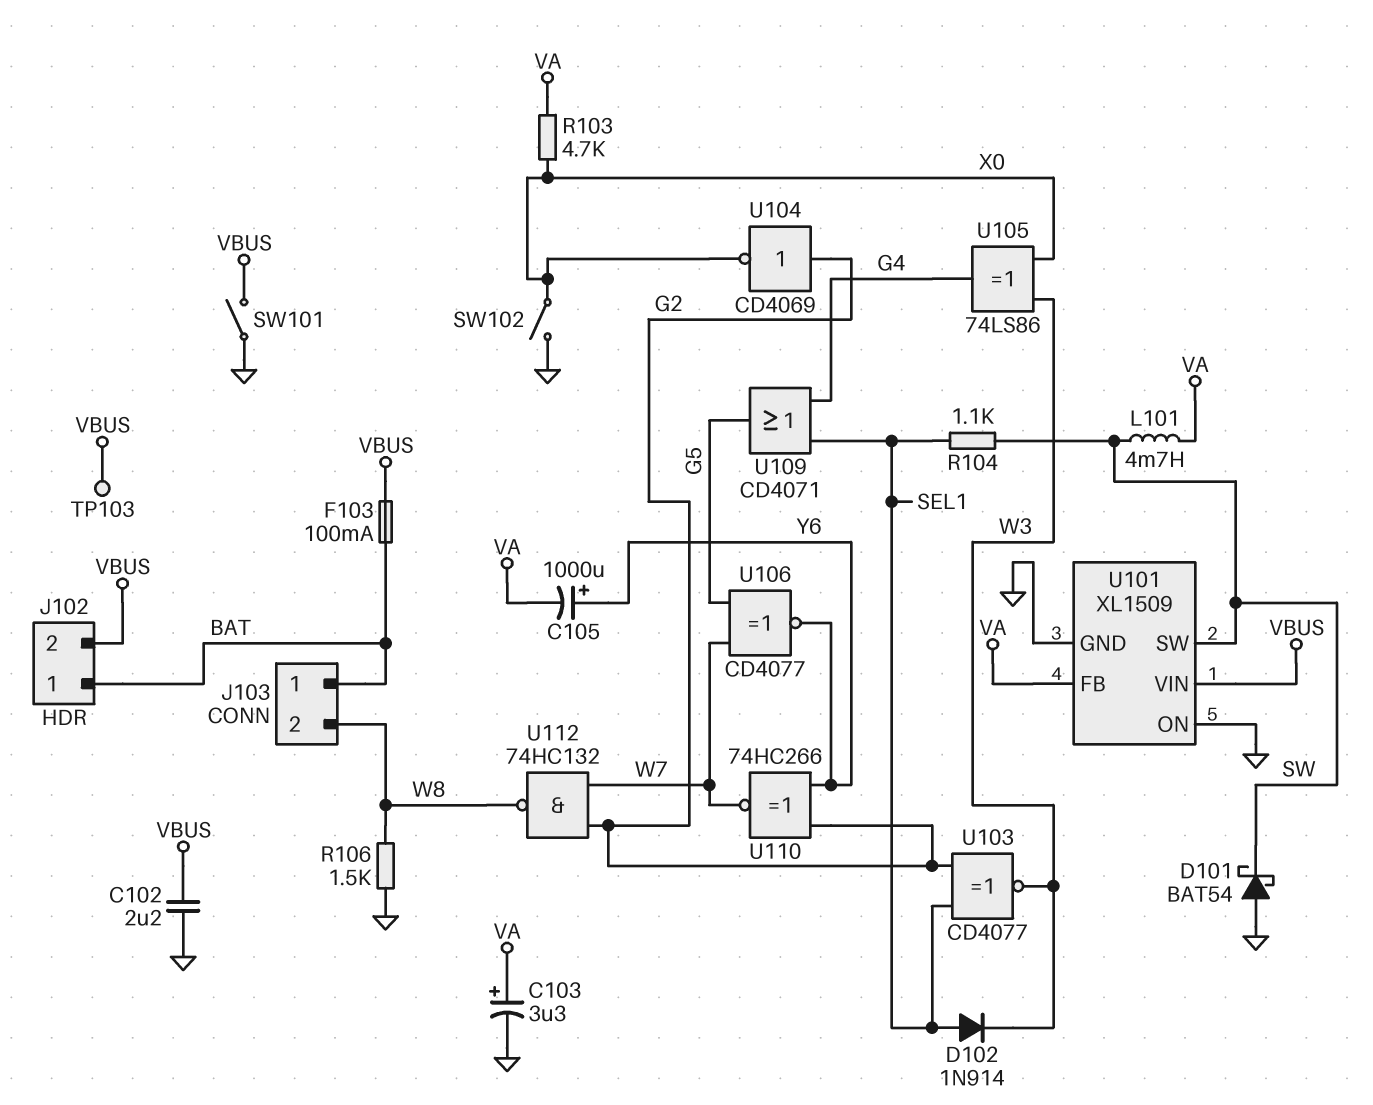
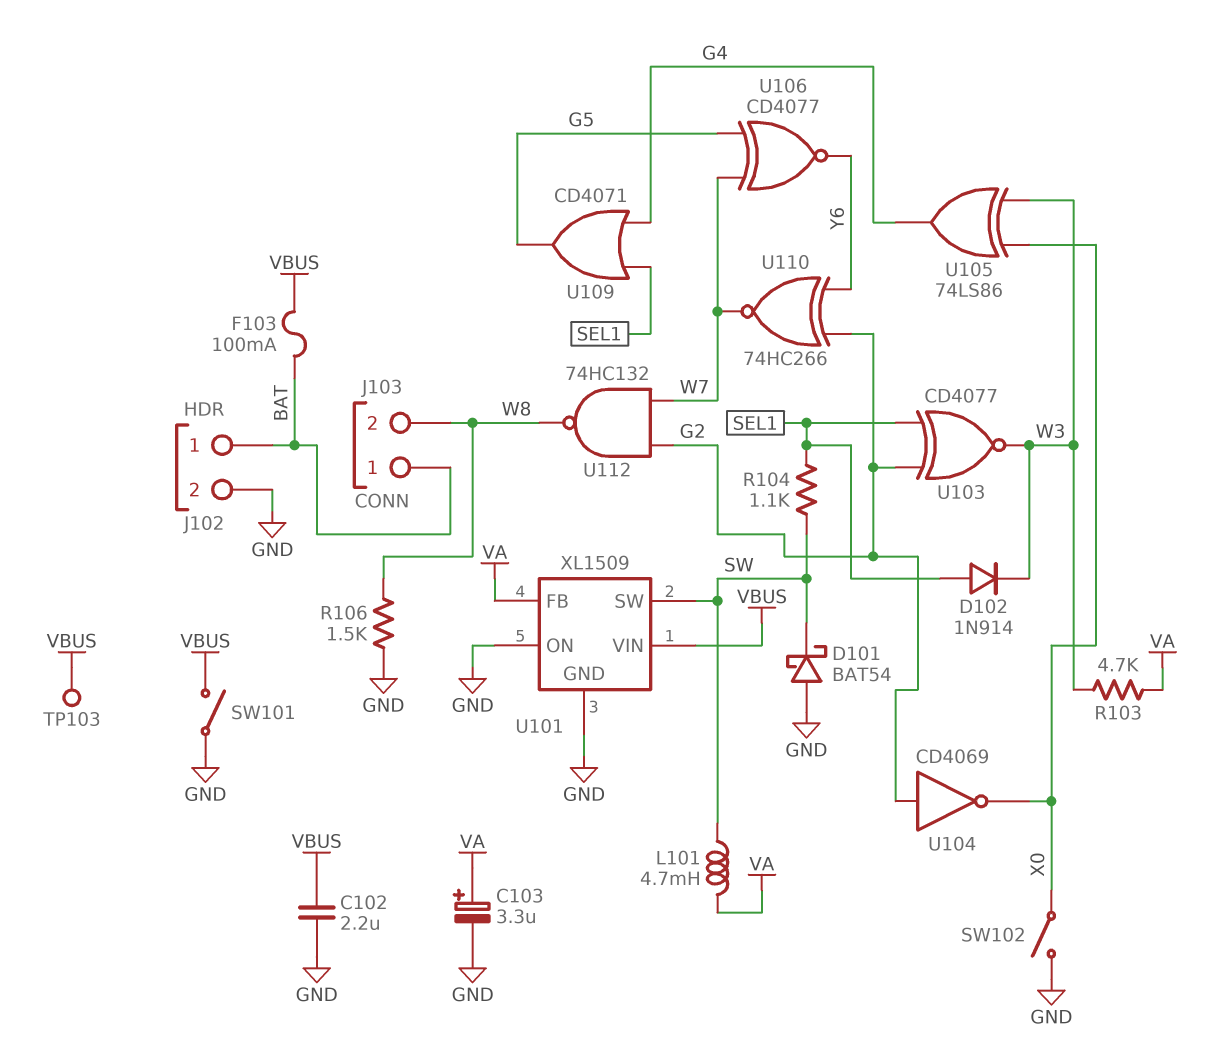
C105: 1000uF (plus Y6, minus VA) -> none
J102 pin 2: VBUS -> GND
R103: 4.7k (VA, X0) -> 4.7k (VA, W3)

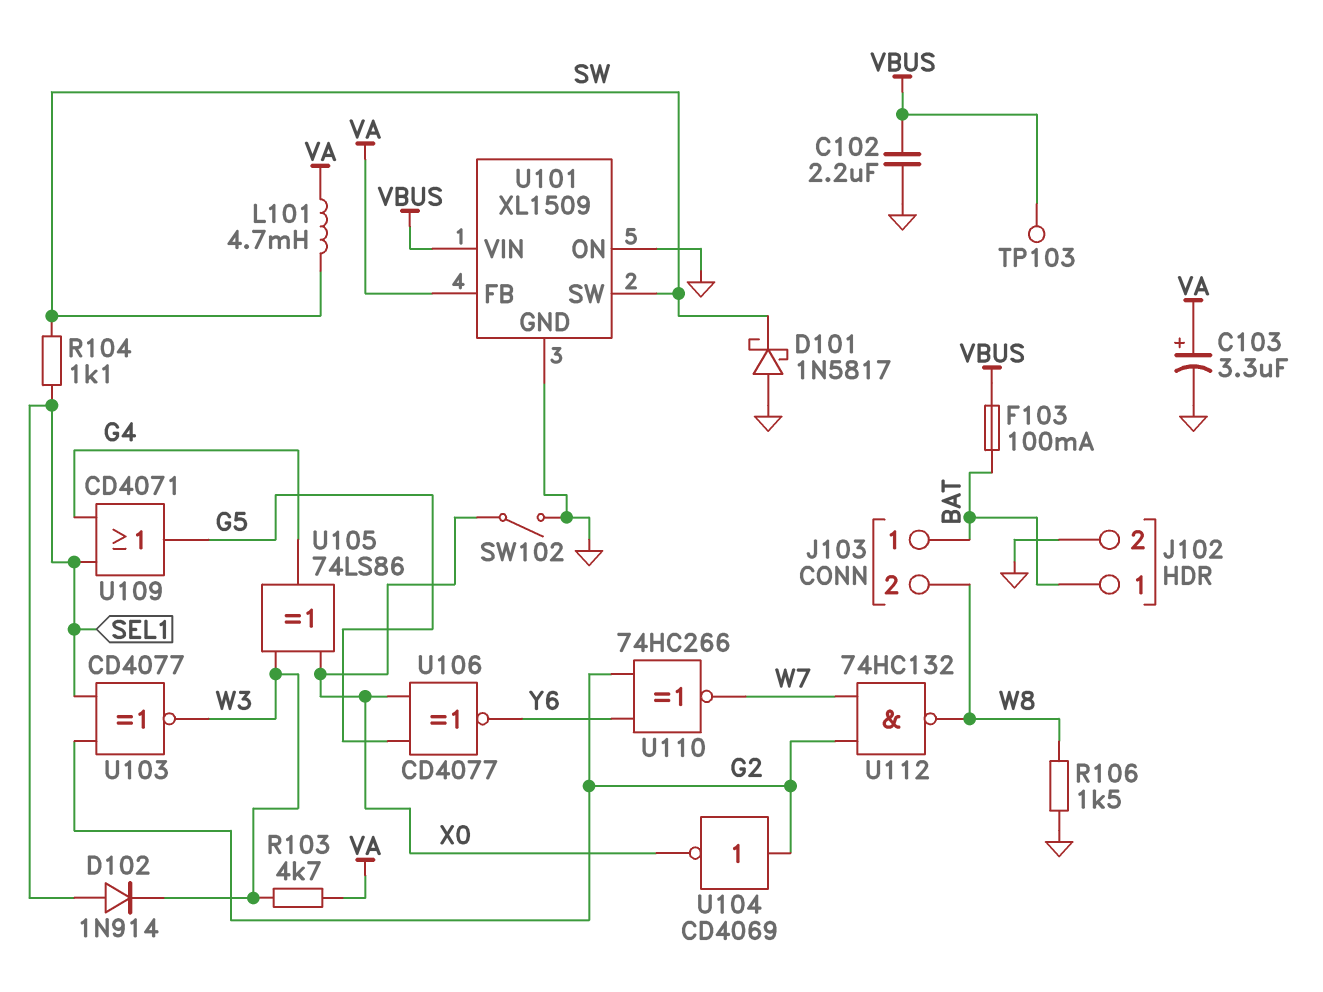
D101: schottky BAT54 (A GND, K SW) -> schottky 1N5817 (A GND, K SW)
SW101: switch (GND, VBUS) -> none
U106: XNOR CD4077 (in G5, in W7, out Y6) -> XNOR CD4077 (in G5, in X0, out Y6)

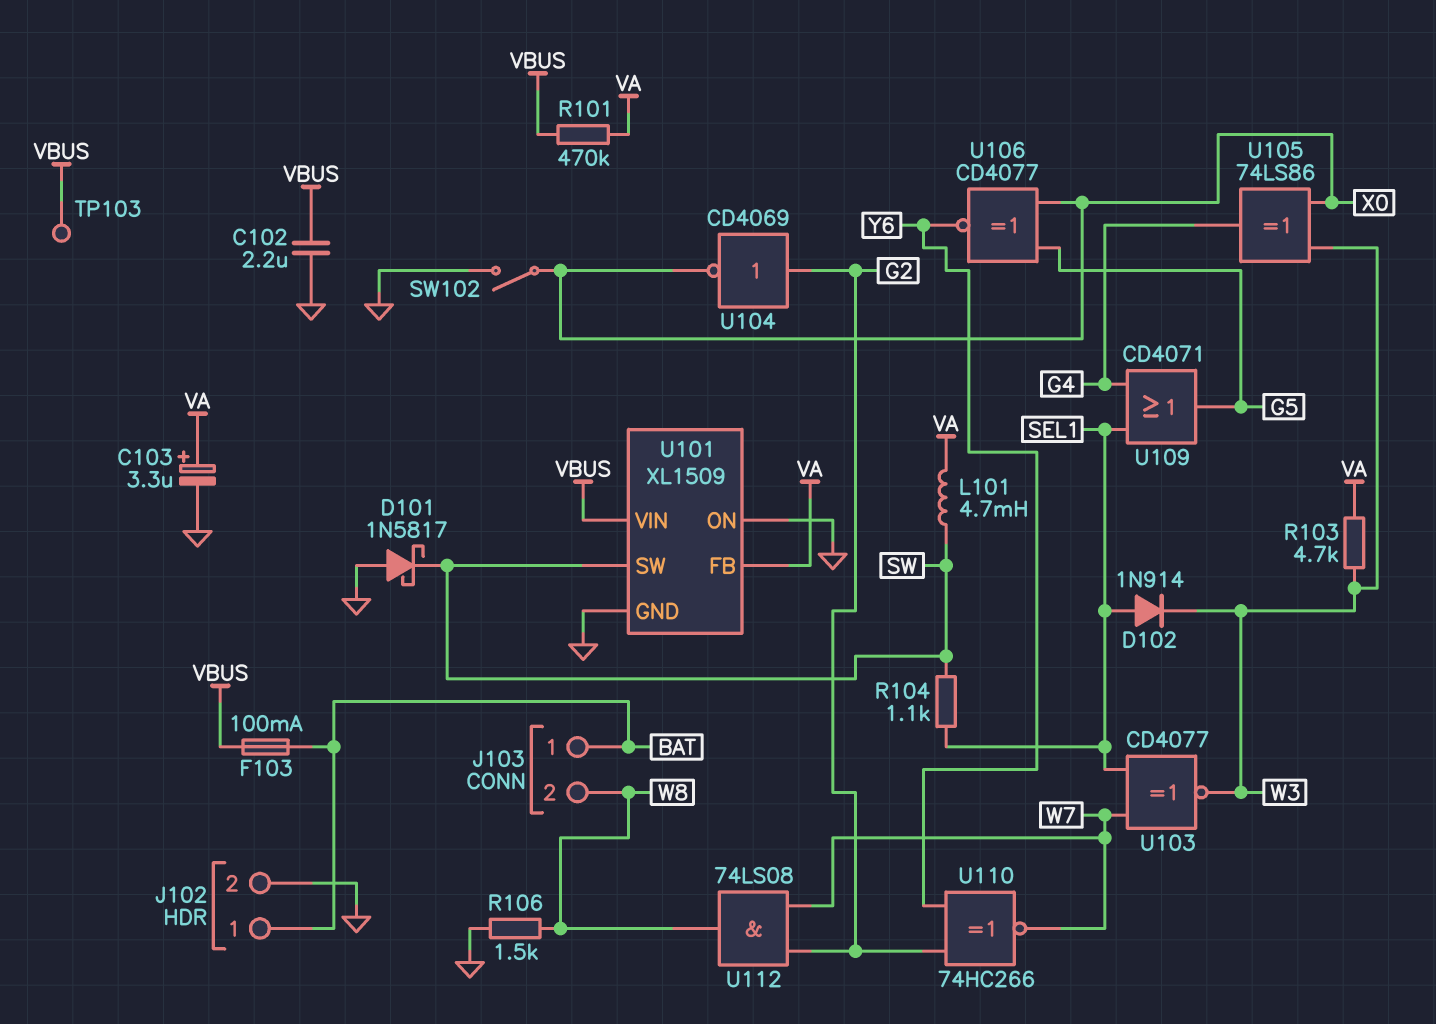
R101: none -> 470k (VA, VBUS)
U103: XNOR CD4077 (in G2, in SEL1, out W3) -> XNOR CD4077 (in SEL1, in W7, out W3)
U112: NAND 74HC132 (in G2, in W7, out W8) -> AND 74LS08 (in G2, in W7, out W8)

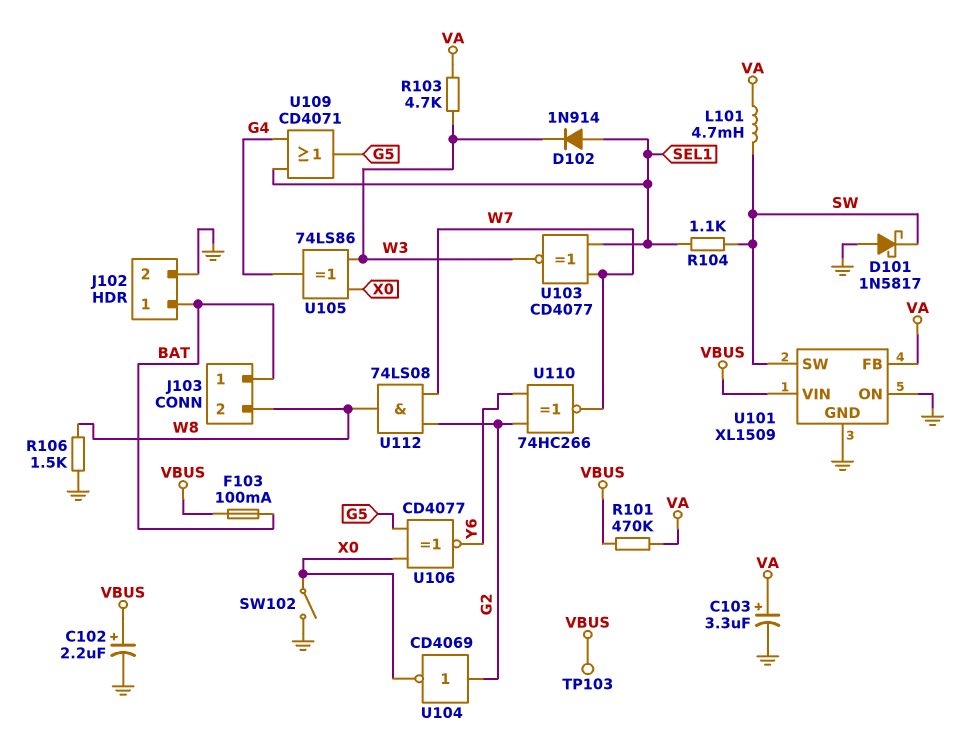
C102: 2.2uF (GND, VBUS) -> 2.2uF (plus VBUS, minus GND)

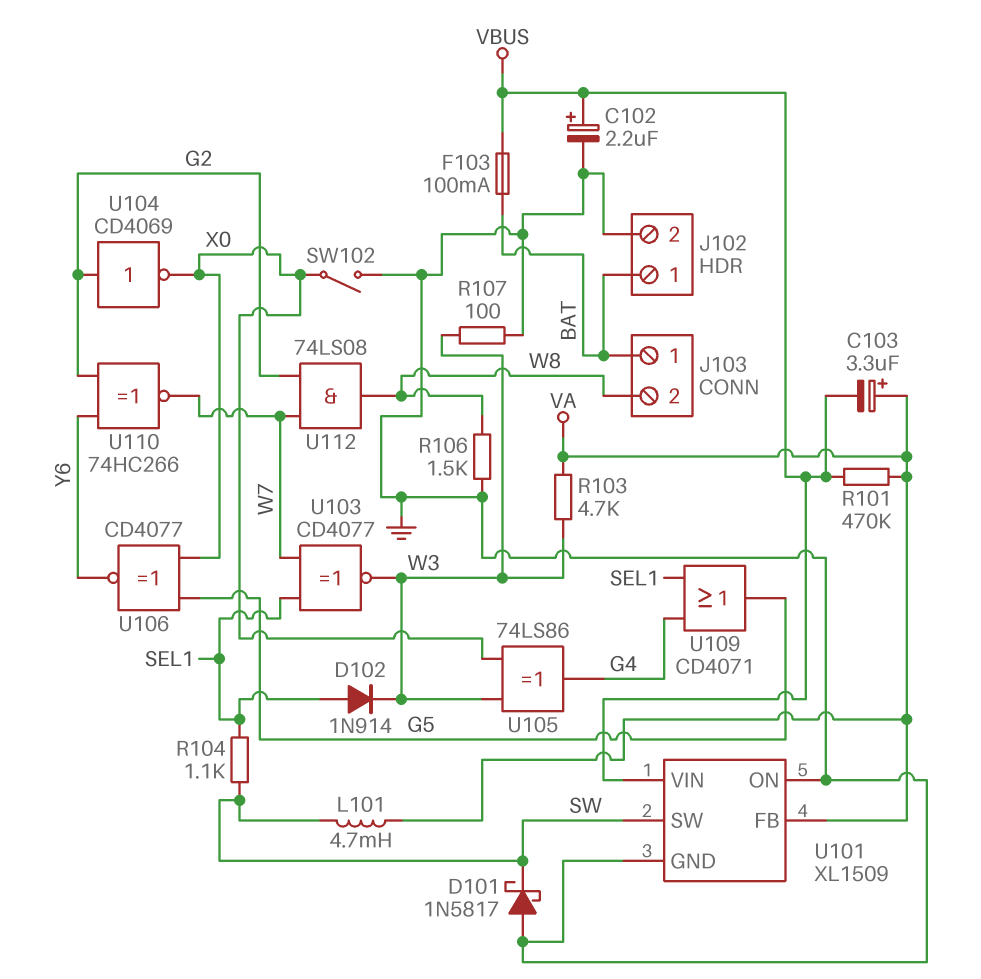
C103: 3.3uF (plus VA, minus GND) -> 3.3uF (plus VA, minus VBUS)
R107: none -> 100 (GND, W3)
TP103: test point (VBUS) -> none

